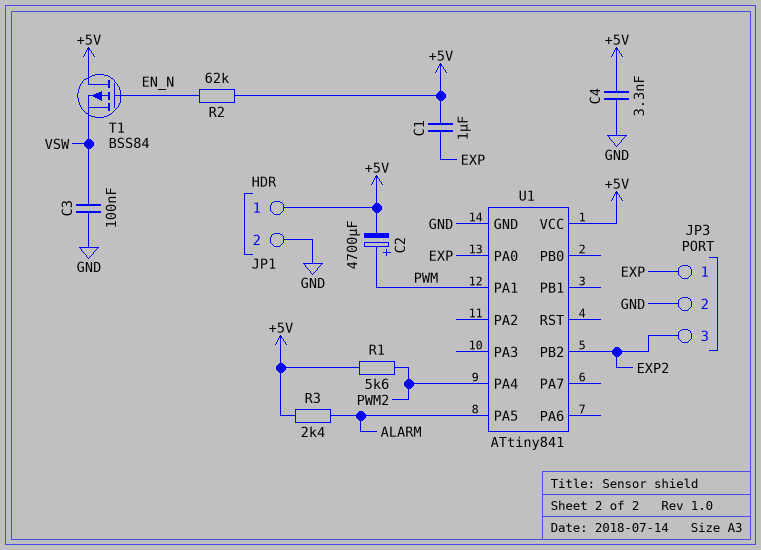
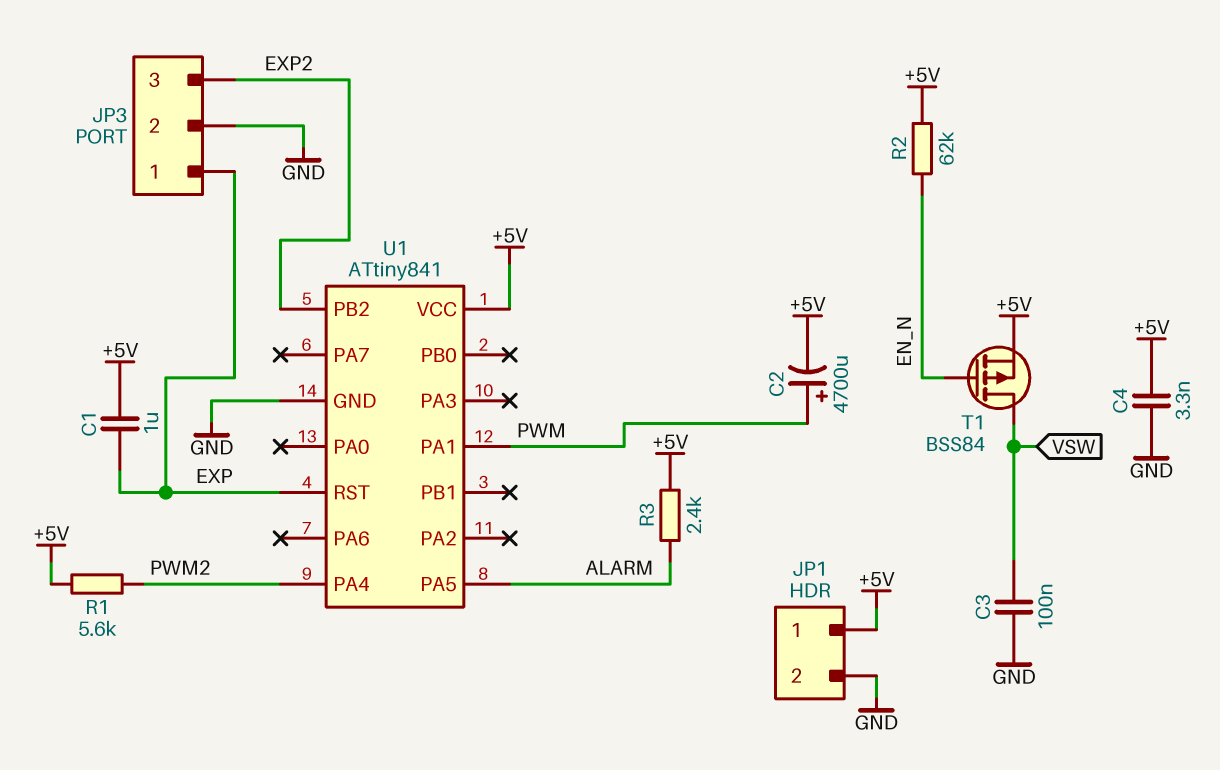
T1: PMOS BSS84 (G EN_N, D +5V, S VSW) -> PMOS BSS84 (G EN_N, D VSW, S +5V)
U1 pin PA0: EXP -> none
U1 pin RST: none -> EXP

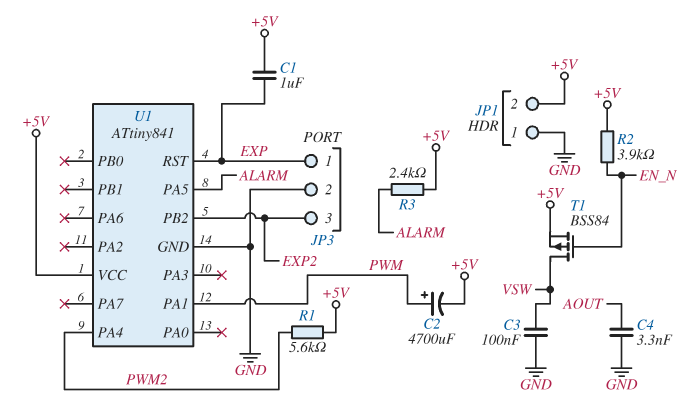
C4: 3.3nF (+5V, GND) -> 3.3nF (AOUT, GND)
JP1 pin 1: +5V -> GND
JP1 pin 2: GND -> +5V
R2: 62k (+5V, EN_N) -> 3.9k (+5V, EN_N)

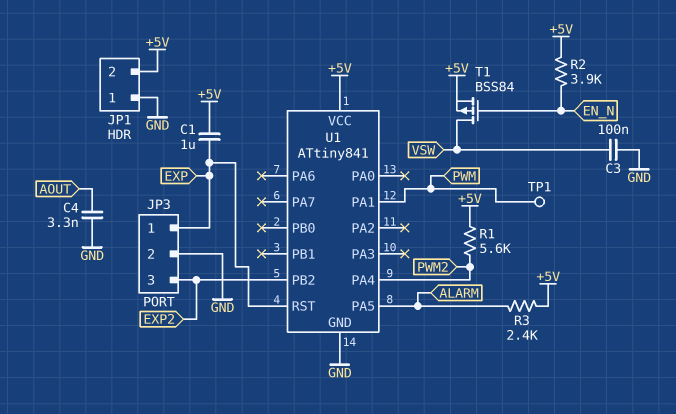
C2: 4700uF (plus PWM, minus +5V) -> none
TP1: none -> test point (PWM)

